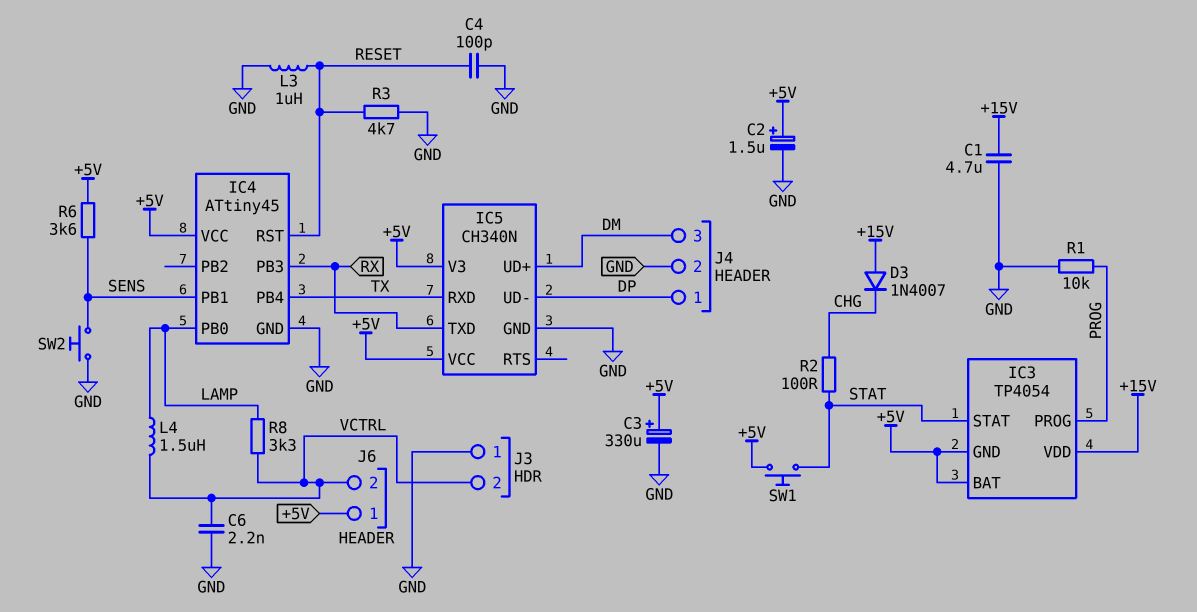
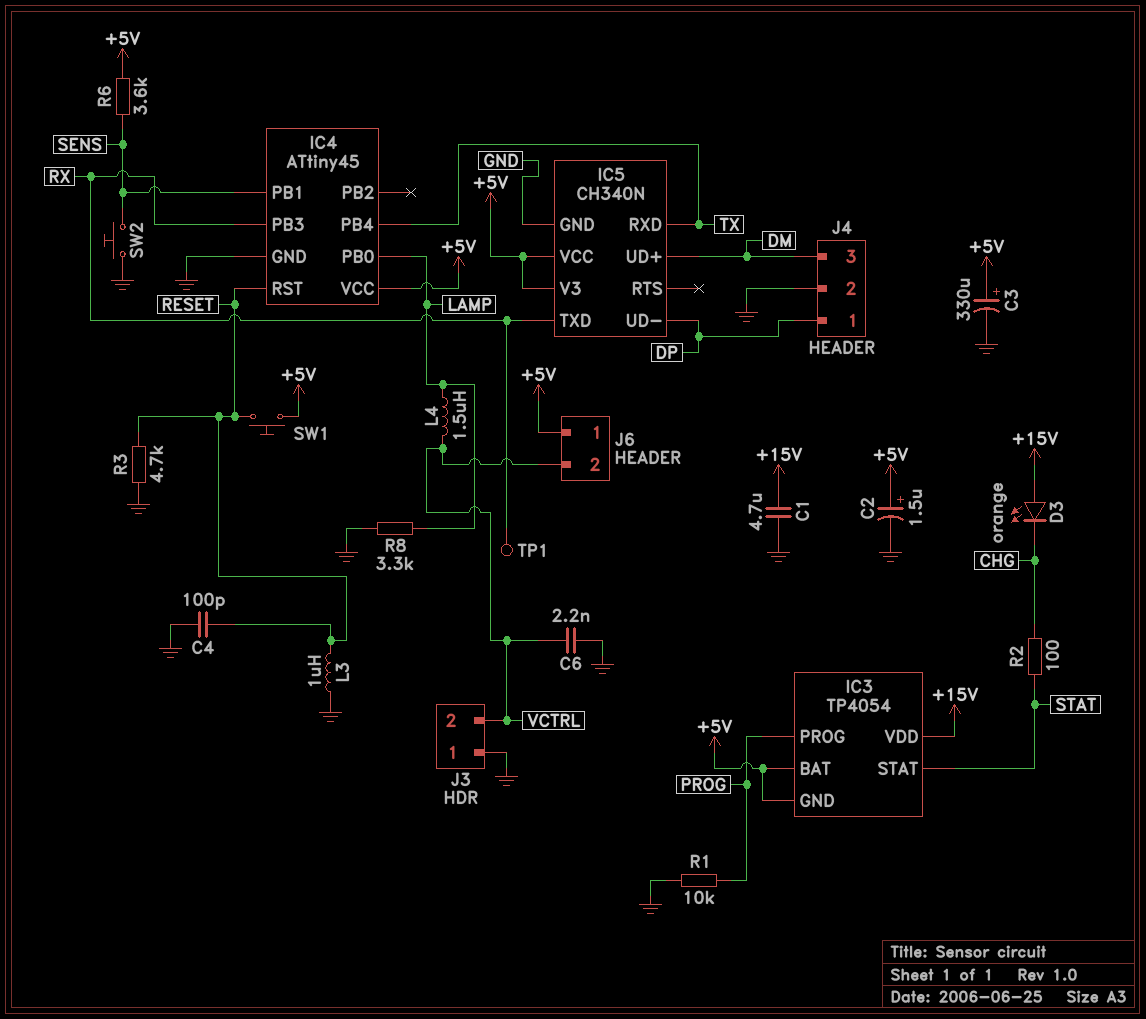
D3: diode 1N4007 (A +15V, K CHG) -> LED orange (A +15V, K CHG)
R8: 3.3k (LAMP, VCTRL) -> 3.3k (GND, LAMP)
SW1: button (+5V, STAT) -> button (+5V, RESET)
TP1: none -> test point (RX)

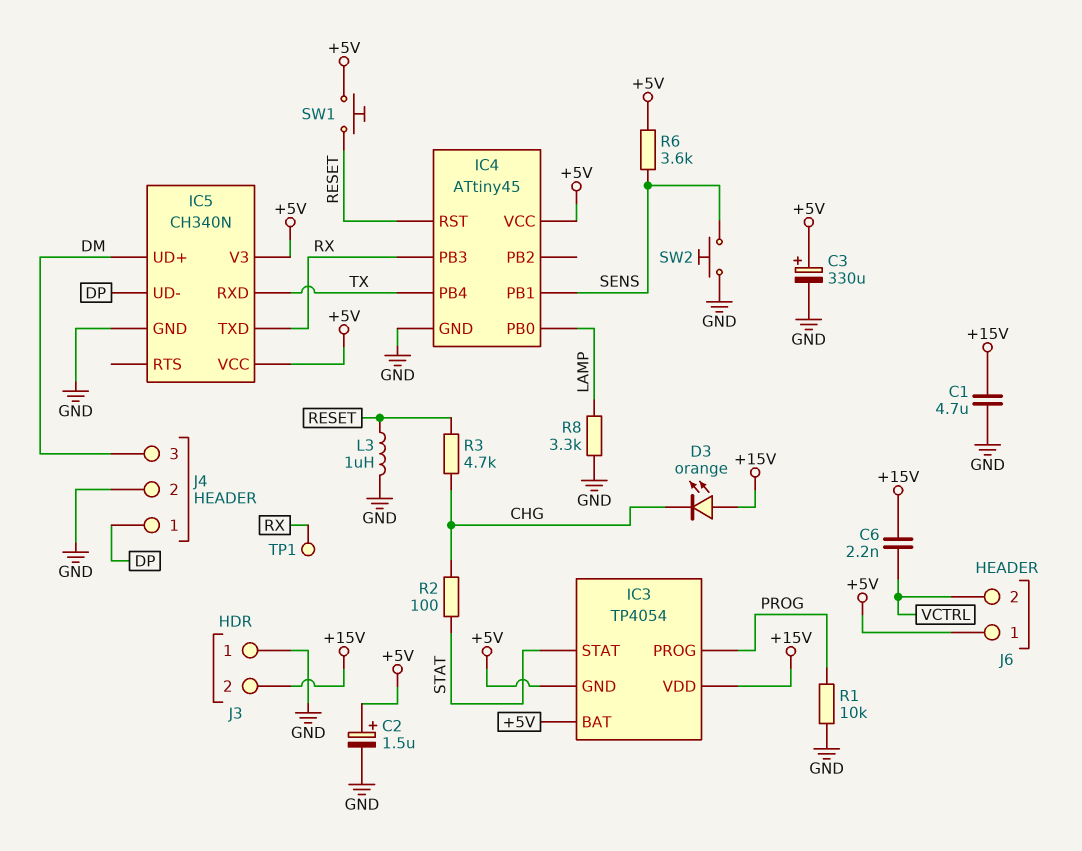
C4: 100pF (GND, RESET) -> none
C6: 2.2nF (GND, VCTRL) -> 2.2nF (+15V, VCTRL)
J3 pin 2: VCTRL -> +15V
L4: 1.5uH (LAMP, VCTRL) -> none
R3: 4.7k (GND, RESET) -> 4.7k (CHG, RESET)

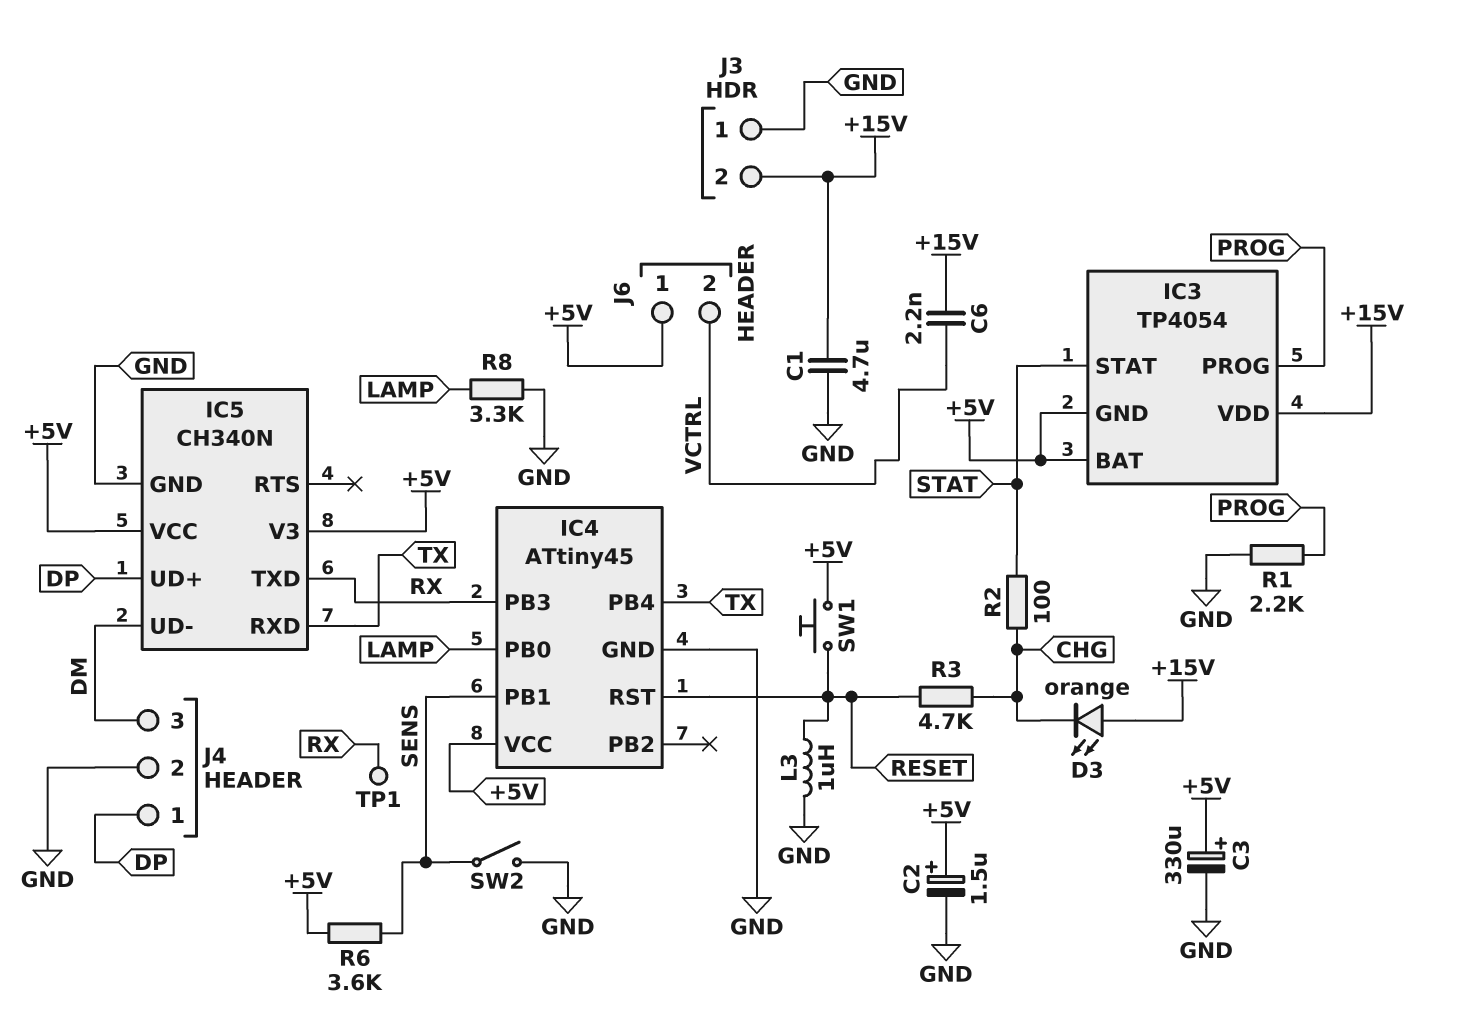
IC5 pin UD+: DM -> DP
IC5 pin UD-: DP -> DM
R1: 10k (GND, PROG) -> 2.2k (GND, PROG)
SW2: button (GND, SENS) -> switch (GND, SENS)

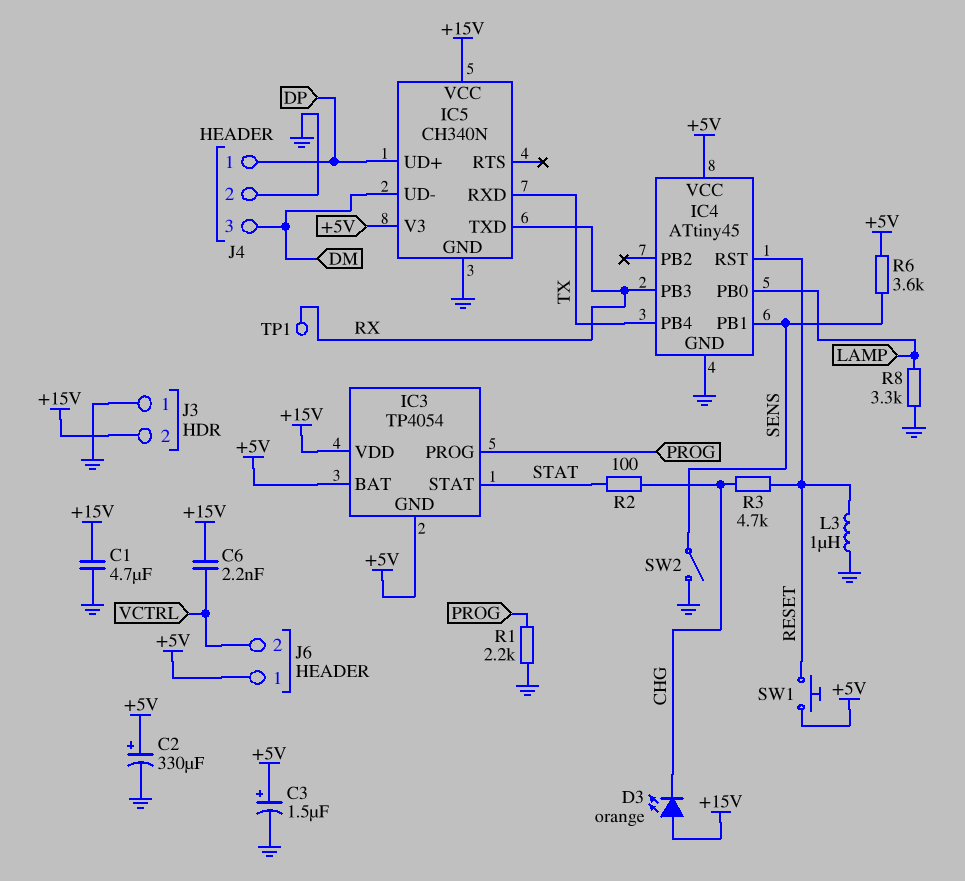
C2: 1.5uF (plus +5V, minus GND) -> 330uF (plus +5V, minus GND)
C3: 330uF (plus +5V, minus GND) -> 1.5uF (plus +5V, minus GND)
IC5 pin VCC: +5V -> +15V

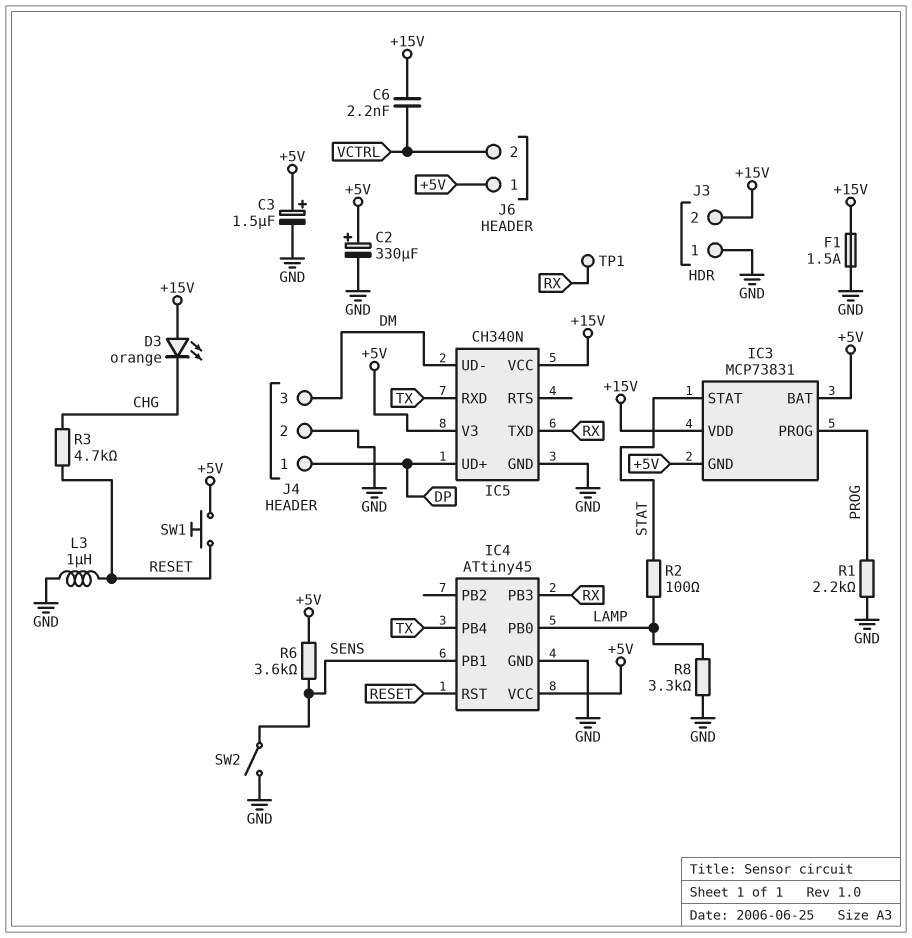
C1: 4.7uF (+15V, GND) -> none
F1: none -> 1.5A (+15V, GND)
IC3: TP4054 -> MCP73831
R2: 100 (CHG, STAT) -> 100 (LAMP, STAT)

